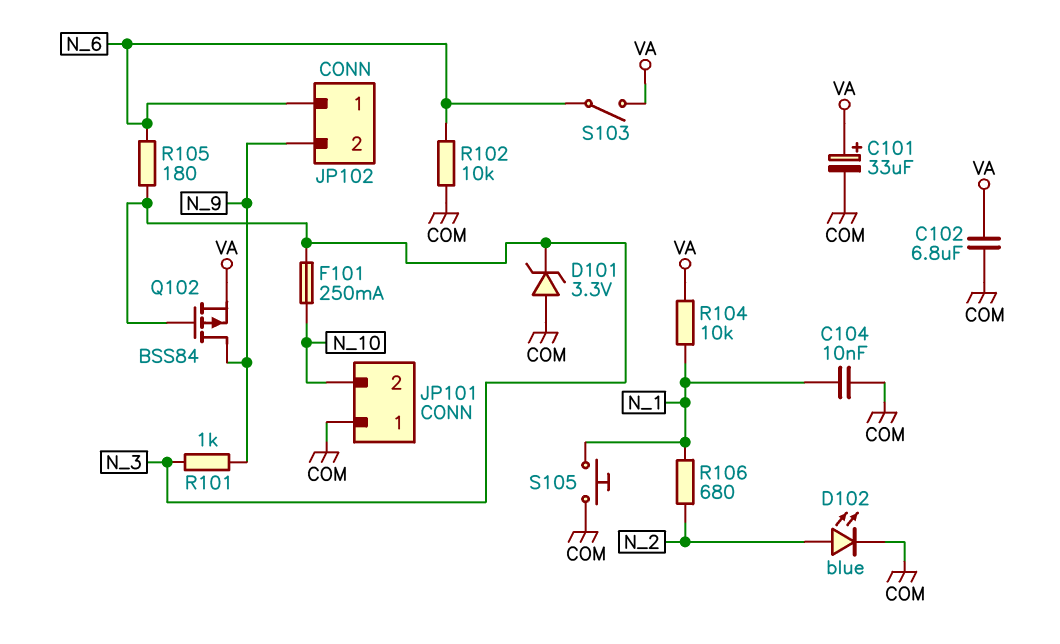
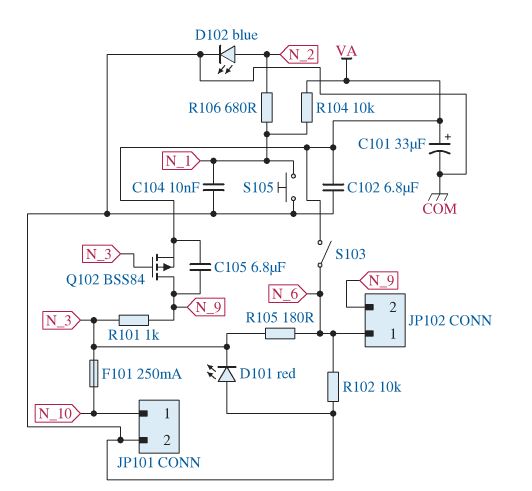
C105: none -> 6.8uF (N_9, VA)
D101: zener 3.3V (A COM, K N_3) -> LED red (A COM, K N_3)
JP101 pin 1: COM -> N_10
JP101 pin 2: N_10 -> COM

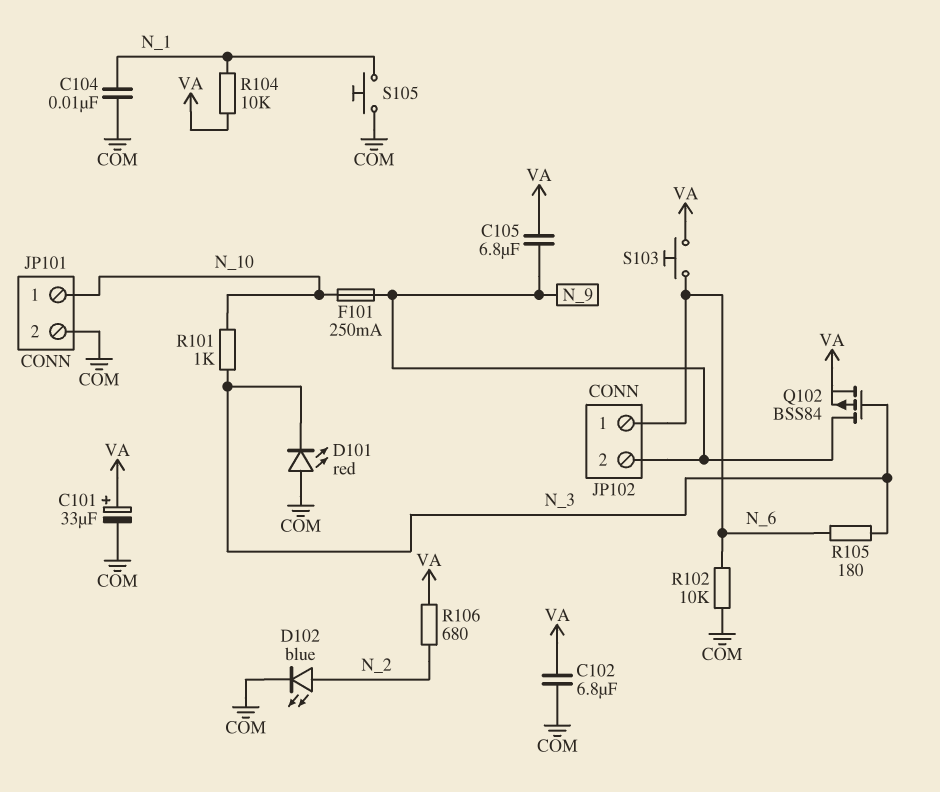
F101: 250mA (N_3, N_10) -> 250mA (N_9, N_10)
R101: 1k (N_3, N_9) -> 1k (N_3, N_10)
R106: 680 (N_1, N_2) -> 680 (N_2, VA)
S103: switch (N_6, VA) -> button (N_6, VA)

